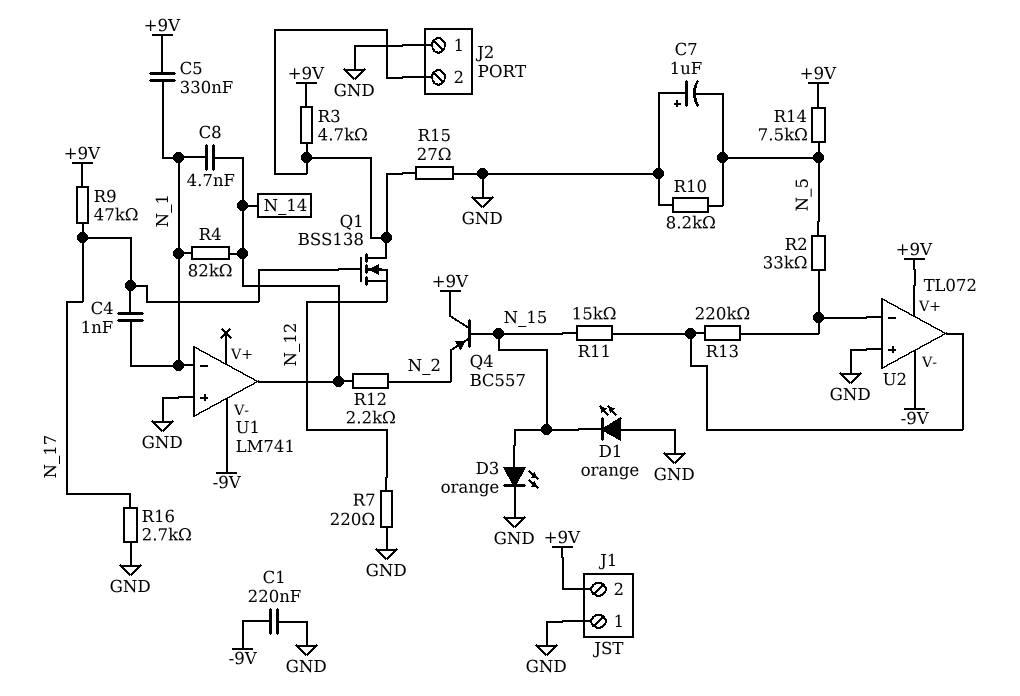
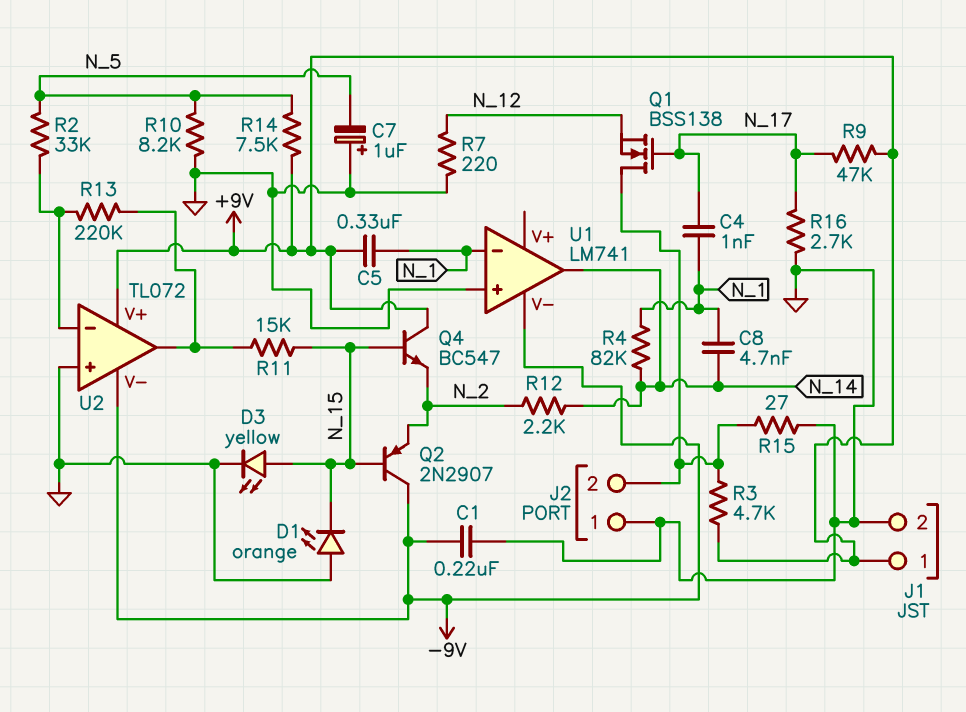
D3: LED orange (A N_15, K GND) -> LED yellow (A N_15, K GND)
J1 pin 1: GND -> +9V
J1 pin 2: +9V -> GND
Q2: none -> PNP 2N2907 (B N_15, C -9V, E N_2)
Q4: PNP BC557 (B N_15, C +9V, E N_2) -> NPN BC547 (B N_15, C +9V, E N_2)

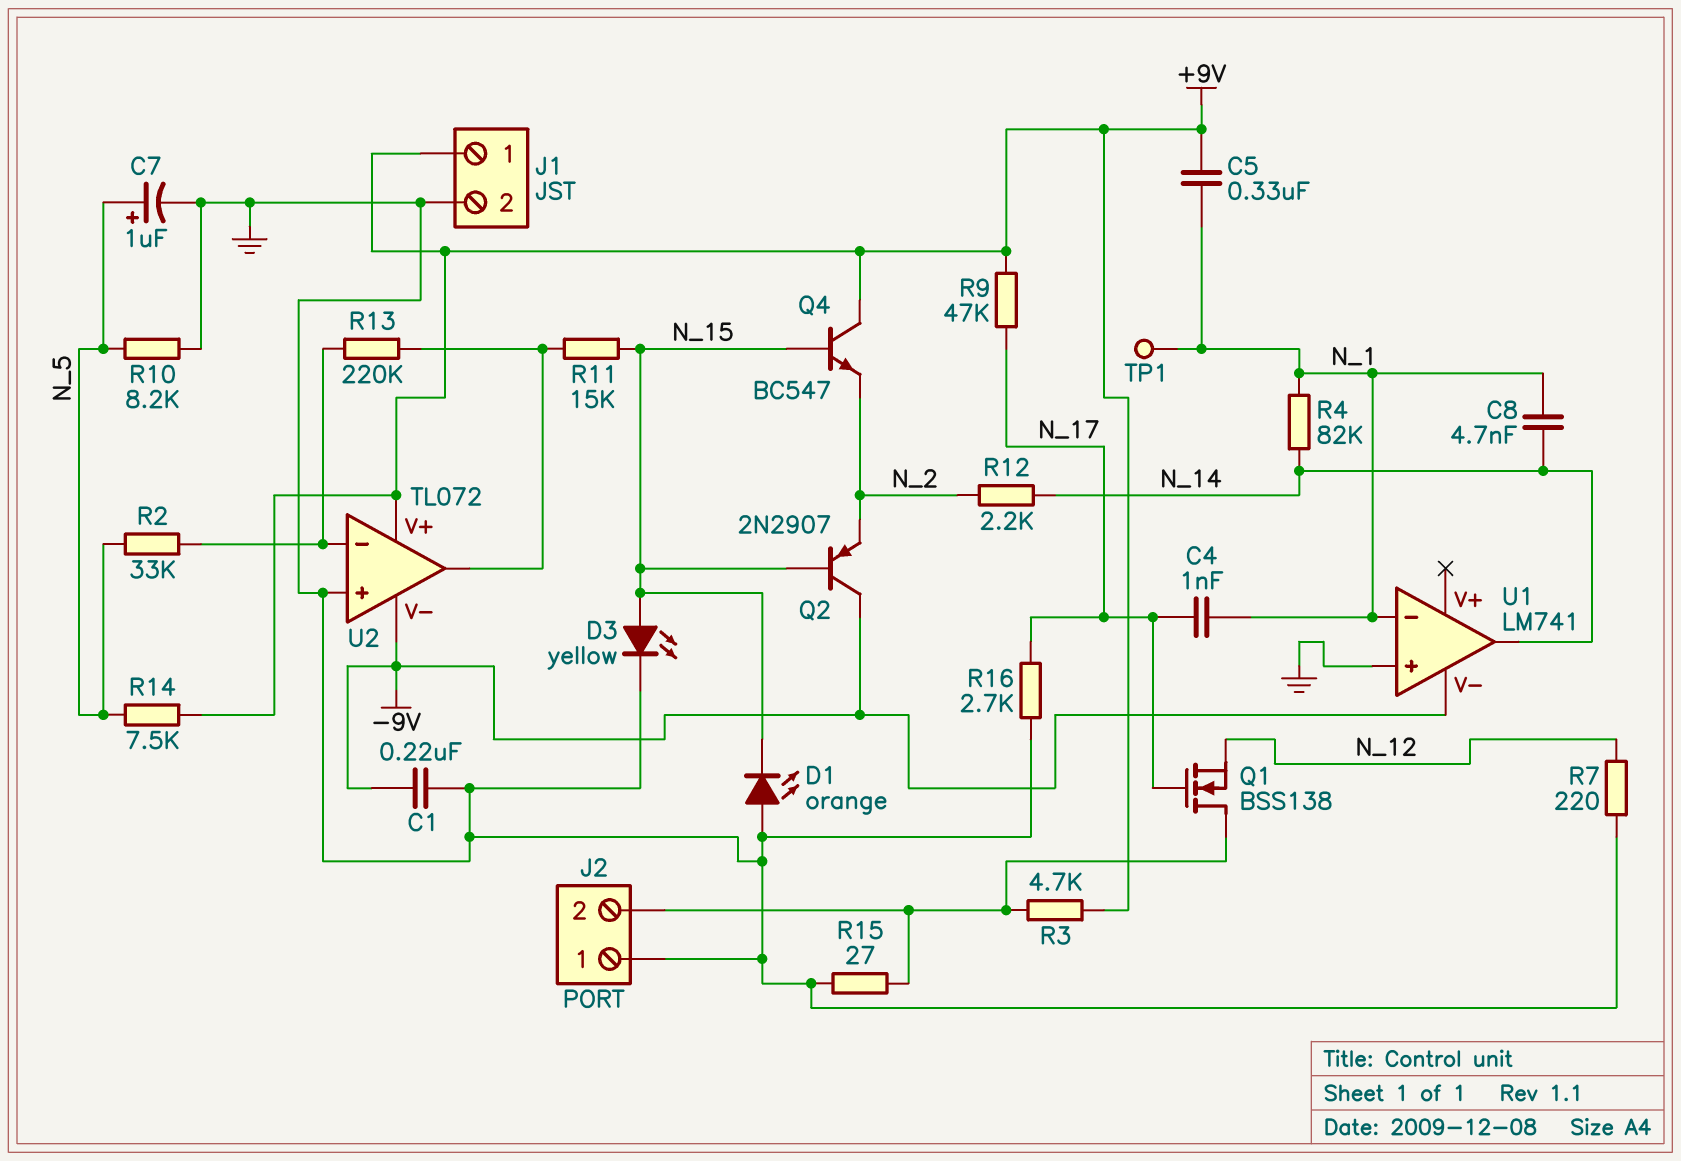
C7: 1uF (plus GND, minus N_5) -> 1uF (plus N_5, minus GND)
TP1: none -> test point (N_1)

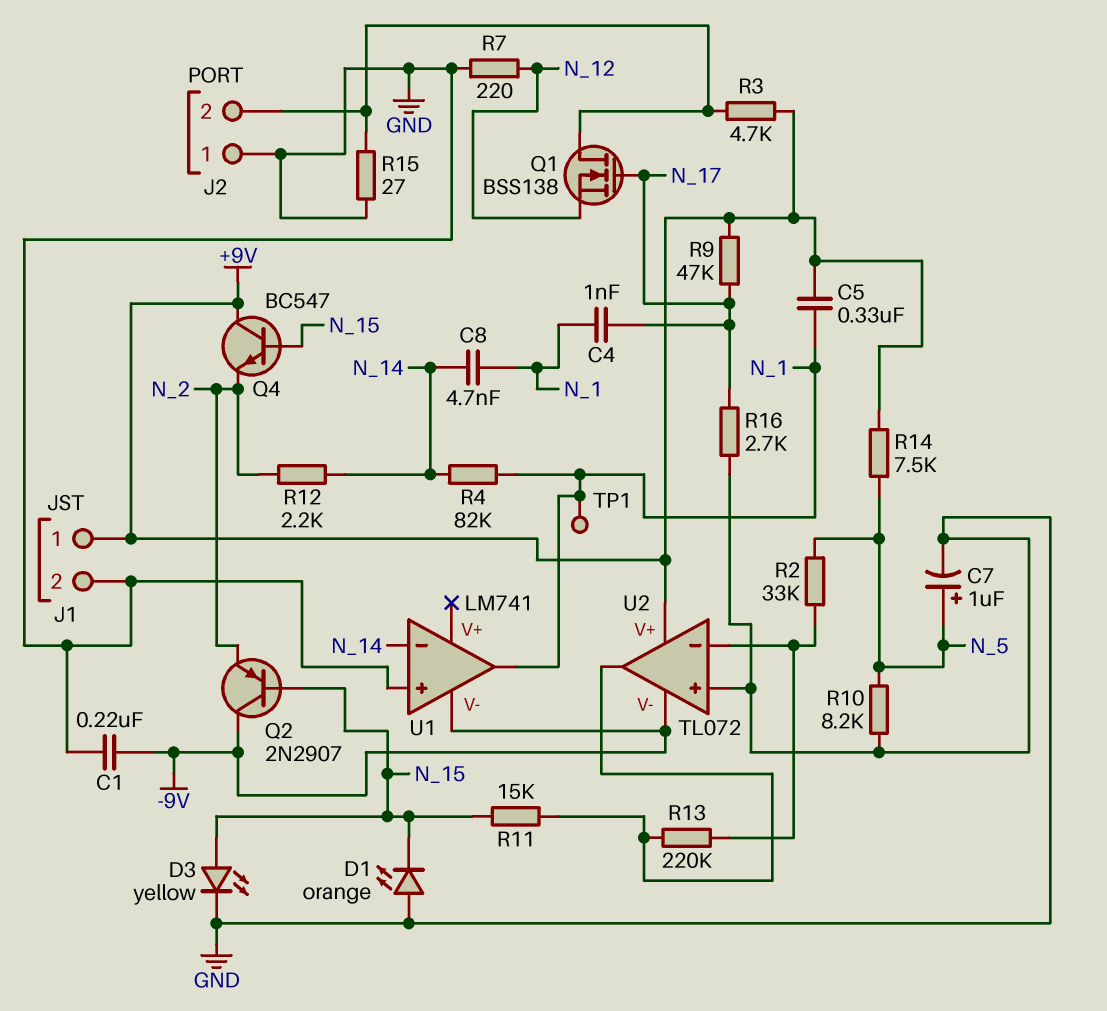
U1 pin in-: N_1 -> N_14
U1 pin out: N_14 -> N_1

